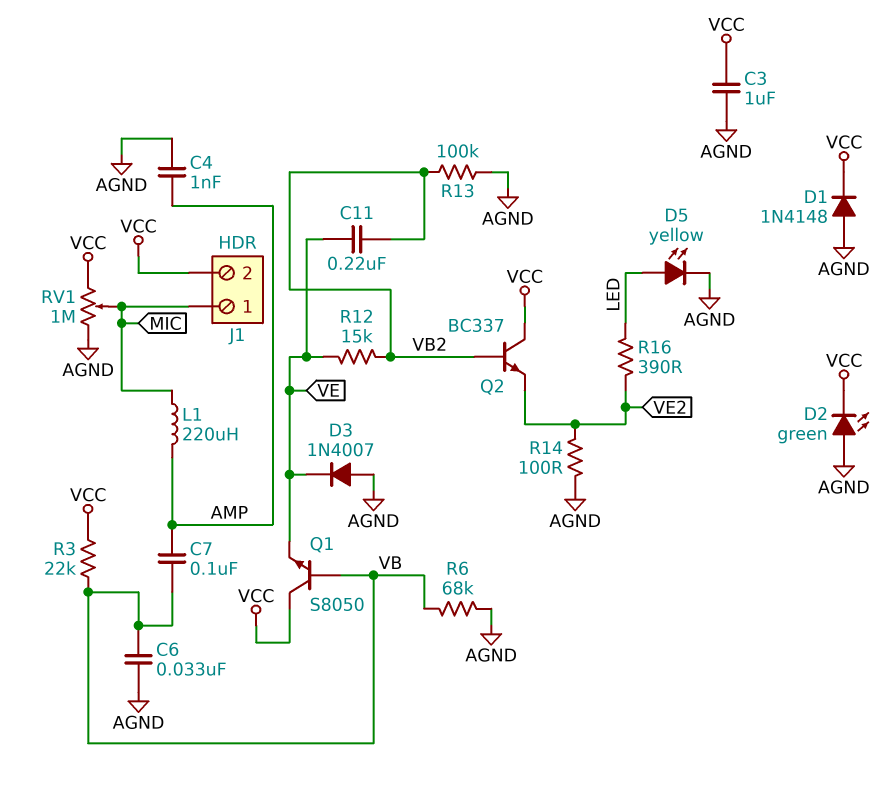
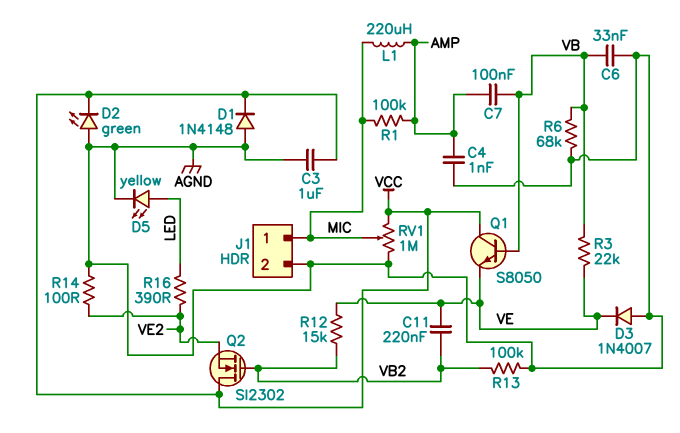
J1 pin 2: VCC -> AGND
Q2: NPN BC337 (B VB2, C VCC, E VE2) -> NMOS SI2302 (G VB2, D VCC, S VE2)
R1: none -> 100k (AMP, MIC)
R3: 22k (VB, VCC) -> 22k (VB, VE)

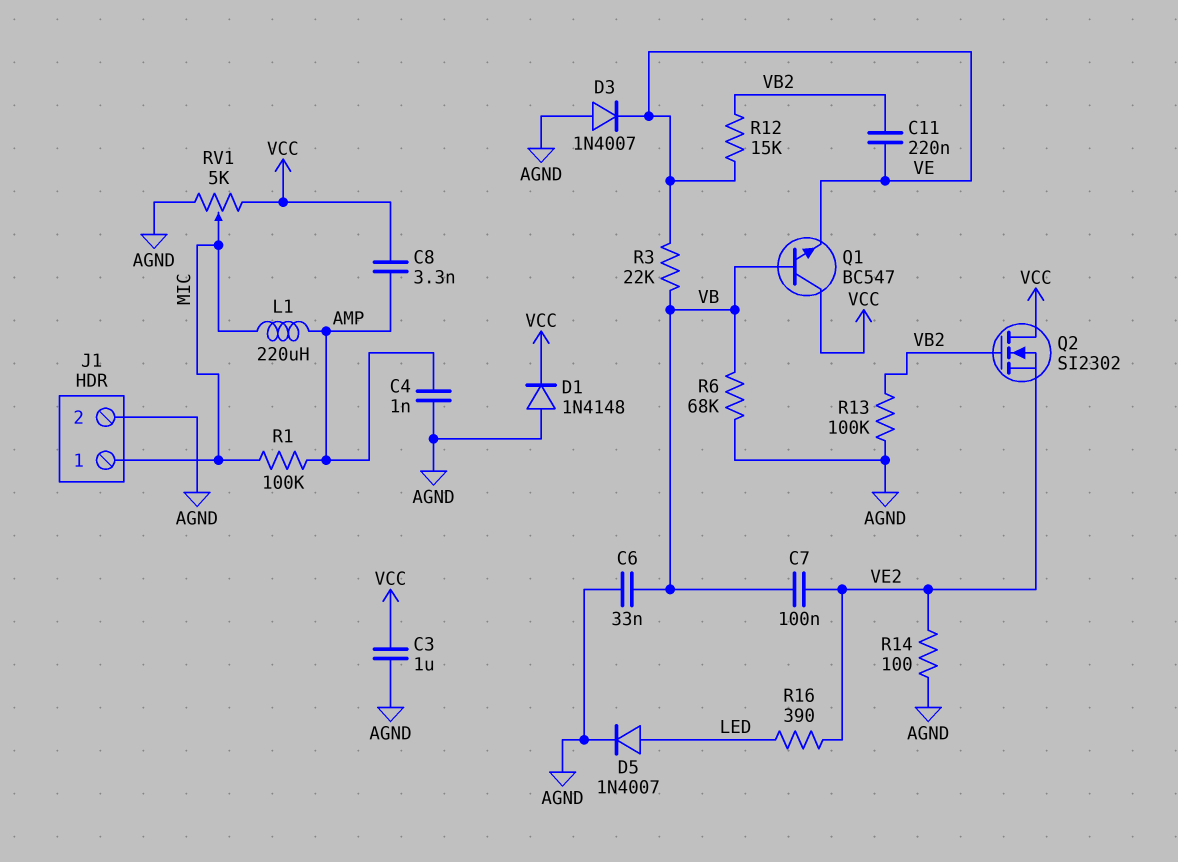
C7: 100nF (AMP, VB) -> 100nF (VB, VE2)
C8: none -> 3.3nF (AMP, VCC)
D2: LED green (A AGND, K VCC) -> none
D5: LED yellow (A LED, K AGND) -> diode 1N4007 (A LED, K AGND)
Q1: NPN S8050 (B VB, C VCC, E VE) -> NPN BC547 (B VB, C VCC, E VE)
RV1: 1M (AGND, VCC, wiper MIC) -> 5k (AGND, VCC, wiper MIC)

